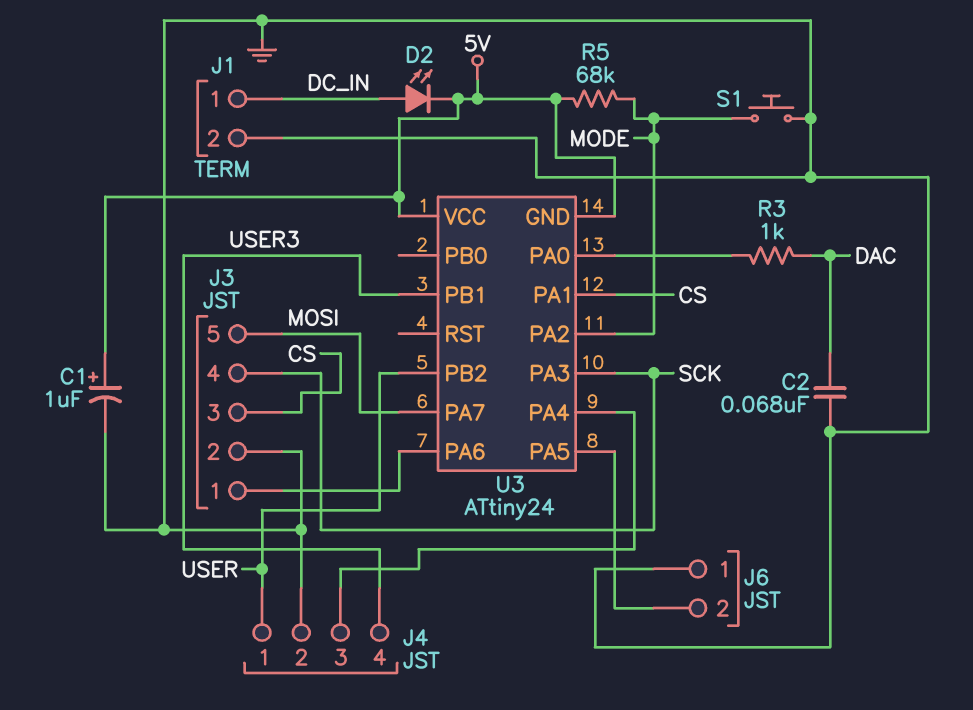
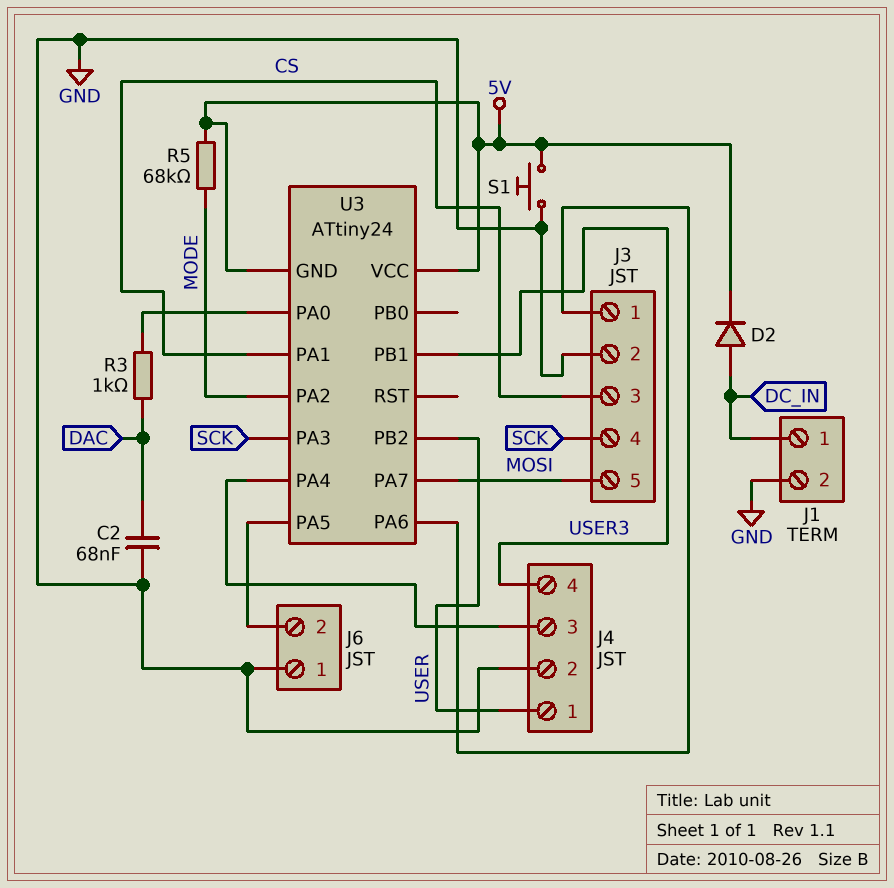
C1: 1uF (plus 5V, minus GND) -> none
D2: LED (A DC_IN, K 5V) -> diode (A DC_IN, K 5V)
S1: button (GND, MODE) -> button (5V, GND)

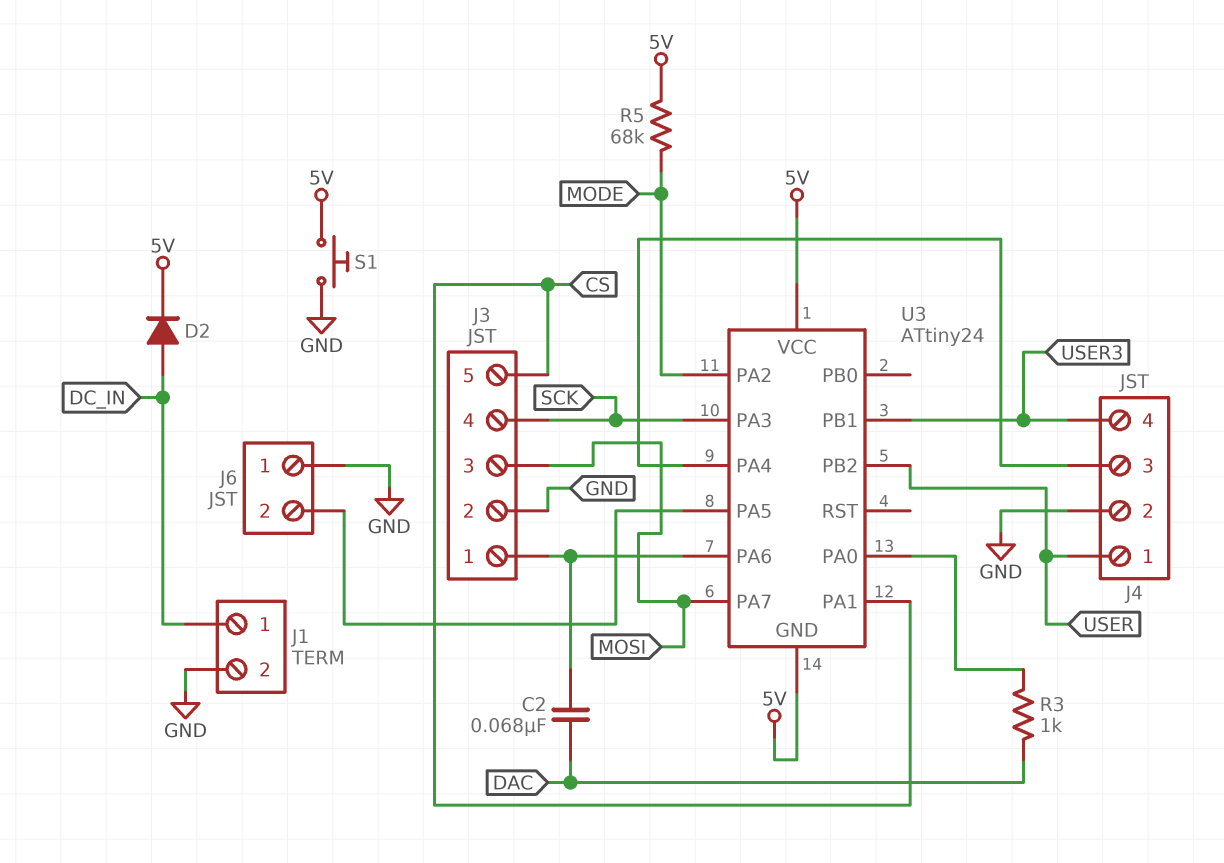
C2: 68nF (DAC, GND) -> 68nF (DAC, J3/1)
J3 pin 3: CS -> MOSI
J3 pin 5: MOSI -> CS

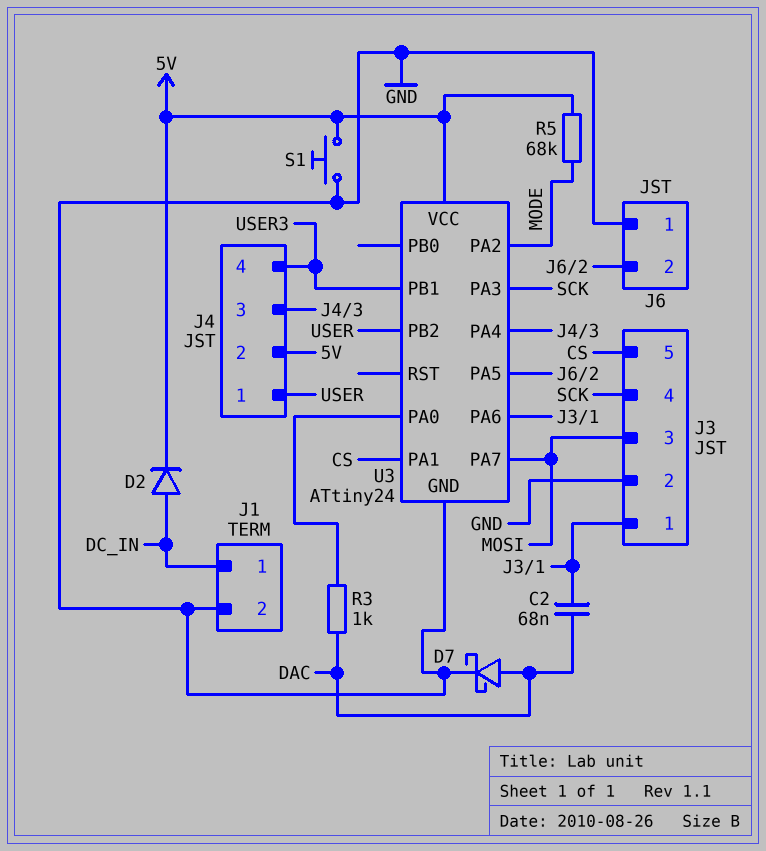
D7: none -> schottky (A DAC, K GND)
J4 pin 2: GND -> 5V
U3 pin GND: 5V -> GND

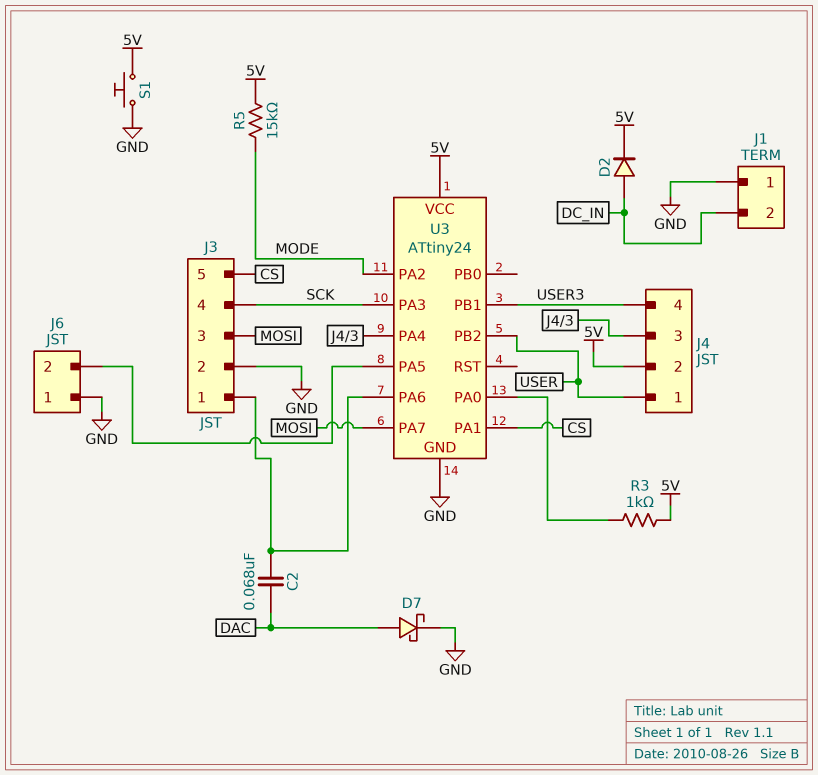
J1 pin 1: DC_IN -> GND
J1 pin 2: GND -> DC_IN
R3: 1k (DAC, U3/PA0) -> 1k (5V, U3/PA0)
R5: 68k (5V, MODE) -> 15k (5V, MODE)

